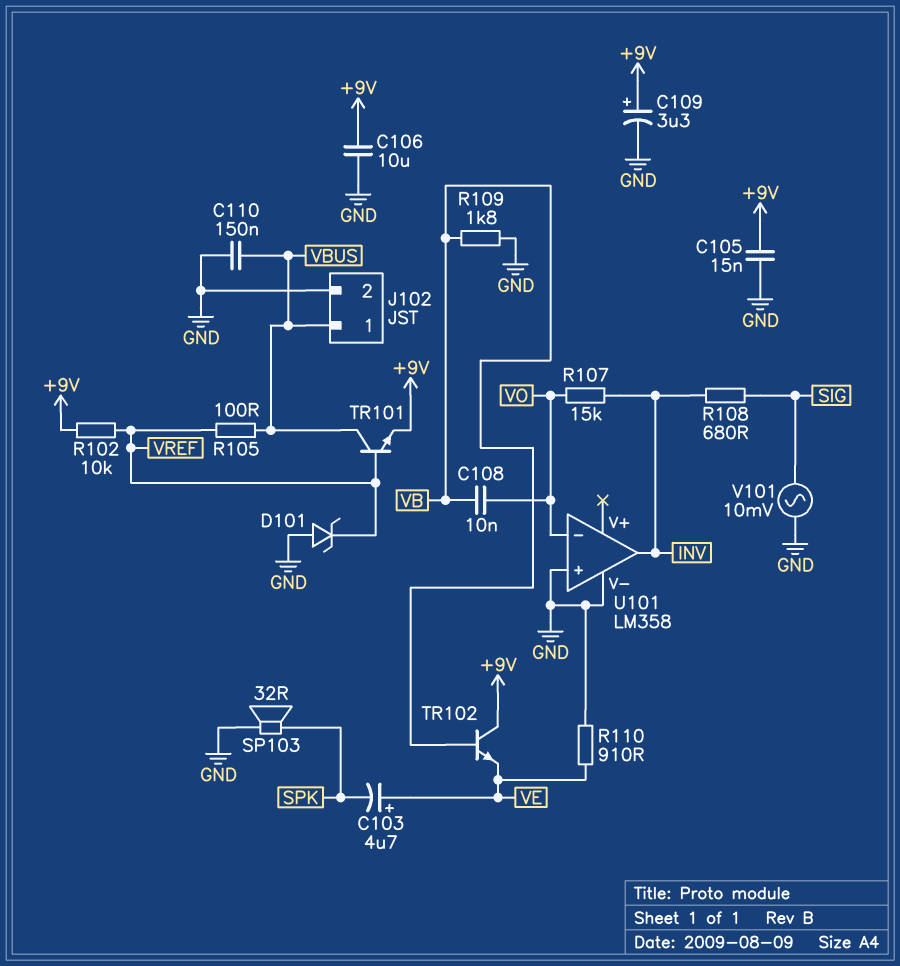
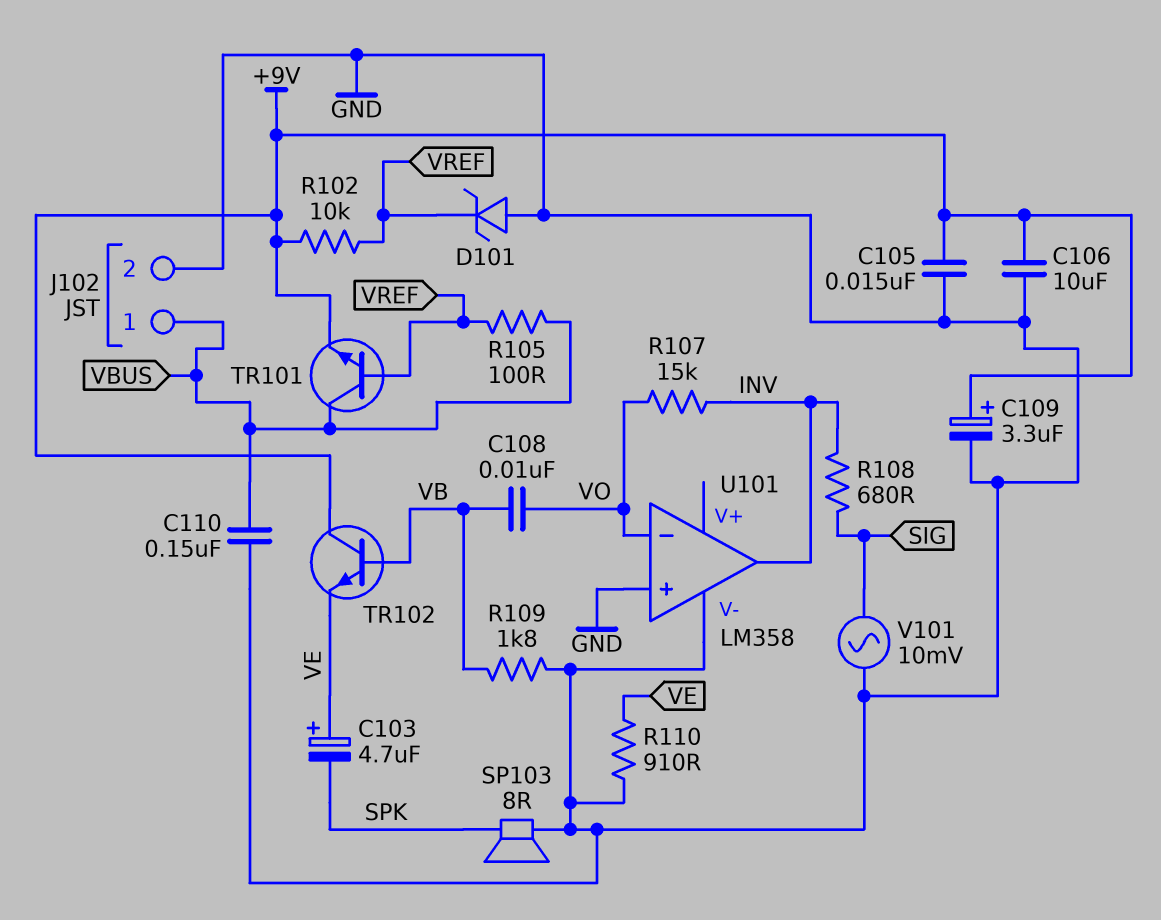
SP103: speaker 32R (GND, SPK) -> speaker 8R (GND, SPK)

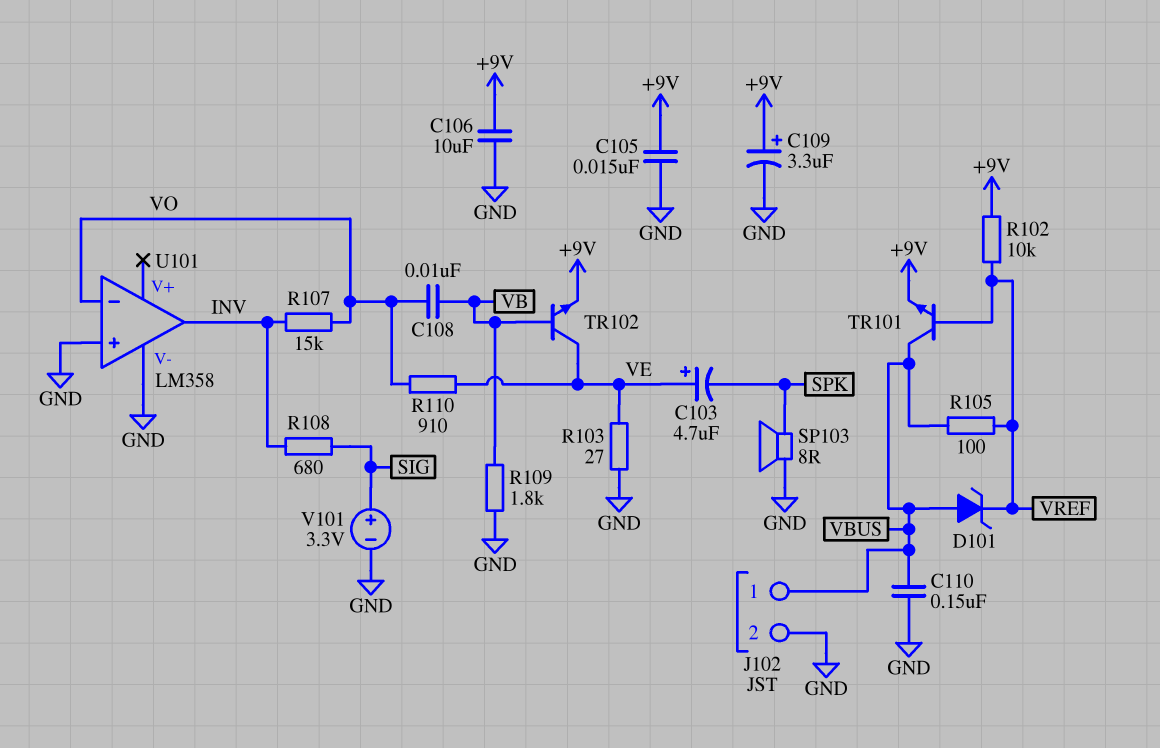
D101: zener (A GND, K VREF) -> zener (A VBUS, K VREF)
R103: none -> 27 (GND, VE)
R110: 910 (GND, VE) -> 910 (VE, VO)
TR102: NPN (B VB, C +9V, E VE) -> NPN (B VB, C VE, E +9V)
V101: AC 10mV (GND, SIG) -> 3.3V (plus SIG, minus GND)

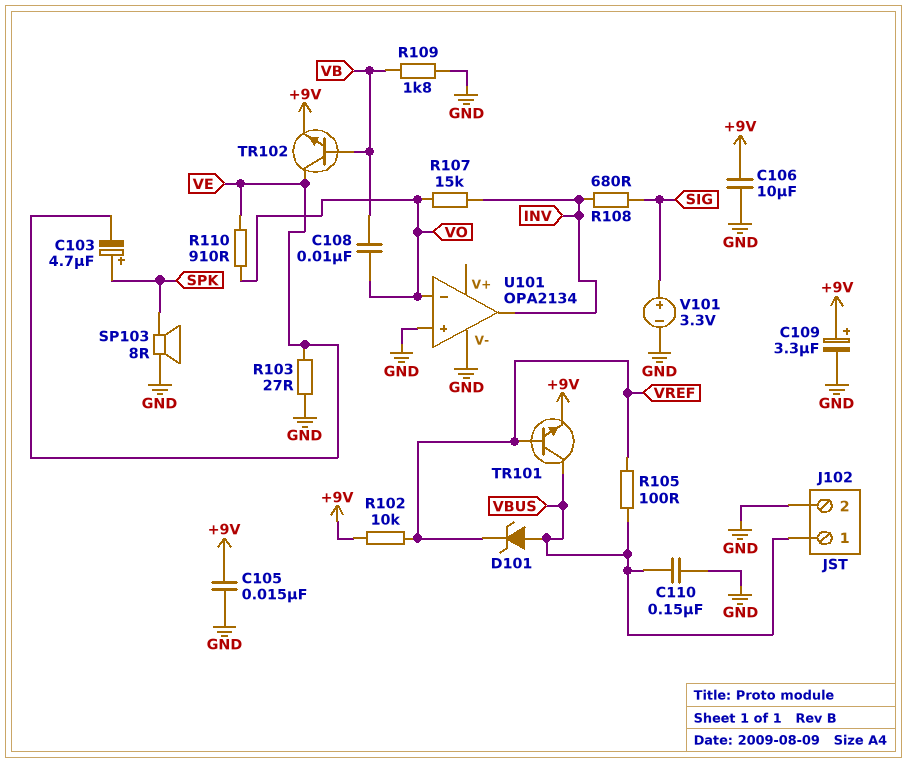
C103: 4.7uF (plus VE, minus SPK) -> 4.7uF (plus SPK, minus VE)
U101: LM358 -> OPA2134

